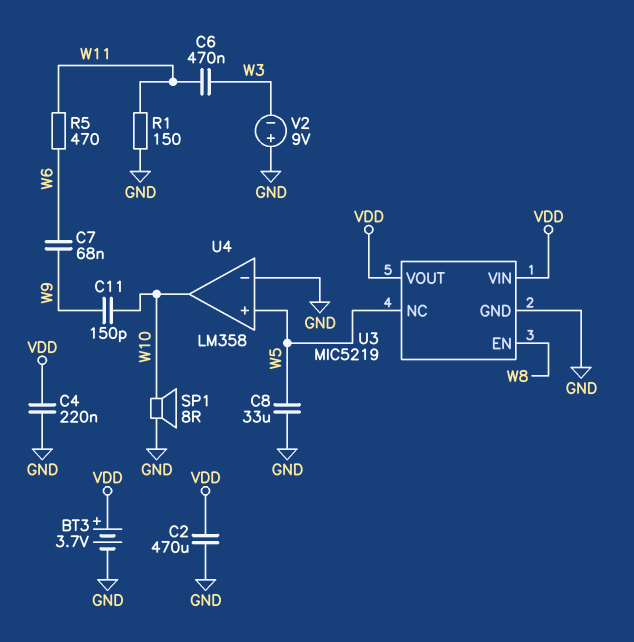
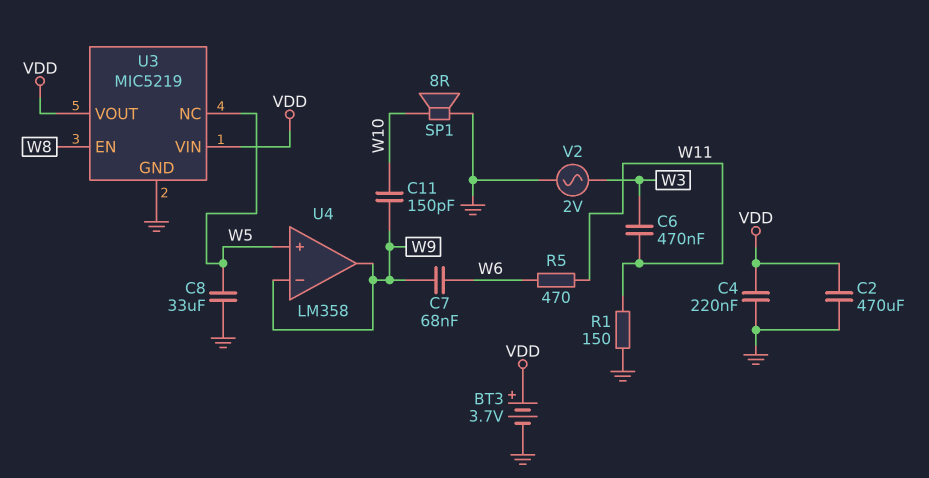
U4 pin in-: GND -> W9
U4 pin out: W10 -> W9
V2: 9V (plus GND, minus W3) -> AC 2V (GND, W3)

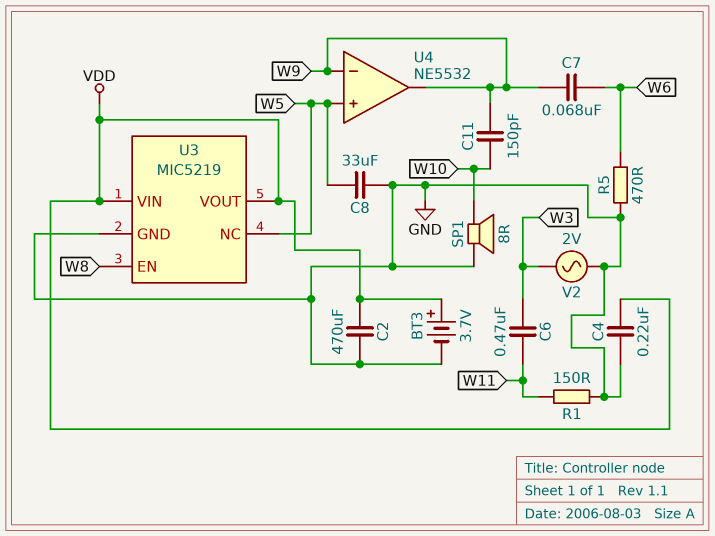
R5: 470 (W6, W11) -> 470 (GND, W6)
U4: LM358 -> NE5532

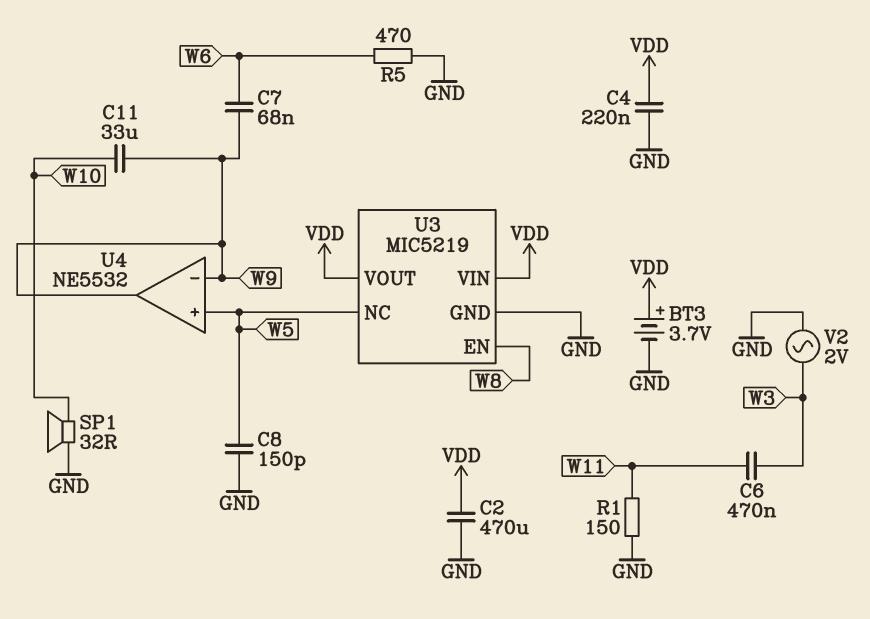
C8: 33uF (GND, W5) -> 150pF (GND, W5)
C11: 150pF (W9, W10) -> 33uF (W9, W10)
SP1: speaker 8R (GND, W10) -> speaker 32R (GND, W10)

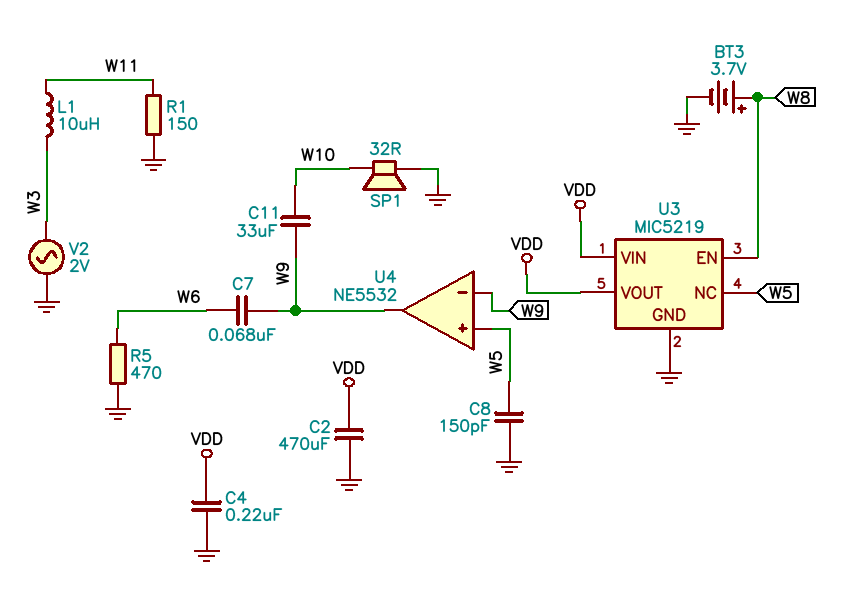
BT3: 3.7V (plus VDD, minus GND) -> 3.7V (plus W8, minus GND)
C6: 470nF (W3, W11) -> none
L1: none -> 10uH (W3, W11)

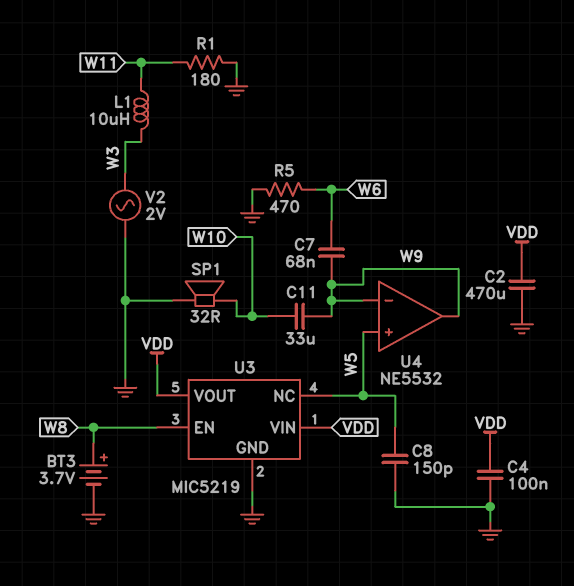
C4: 220nF (GND, VDD) -> 100nF (GND, VDD)
R1: 150 (GND, W11) -> 180 (GND, W11)

